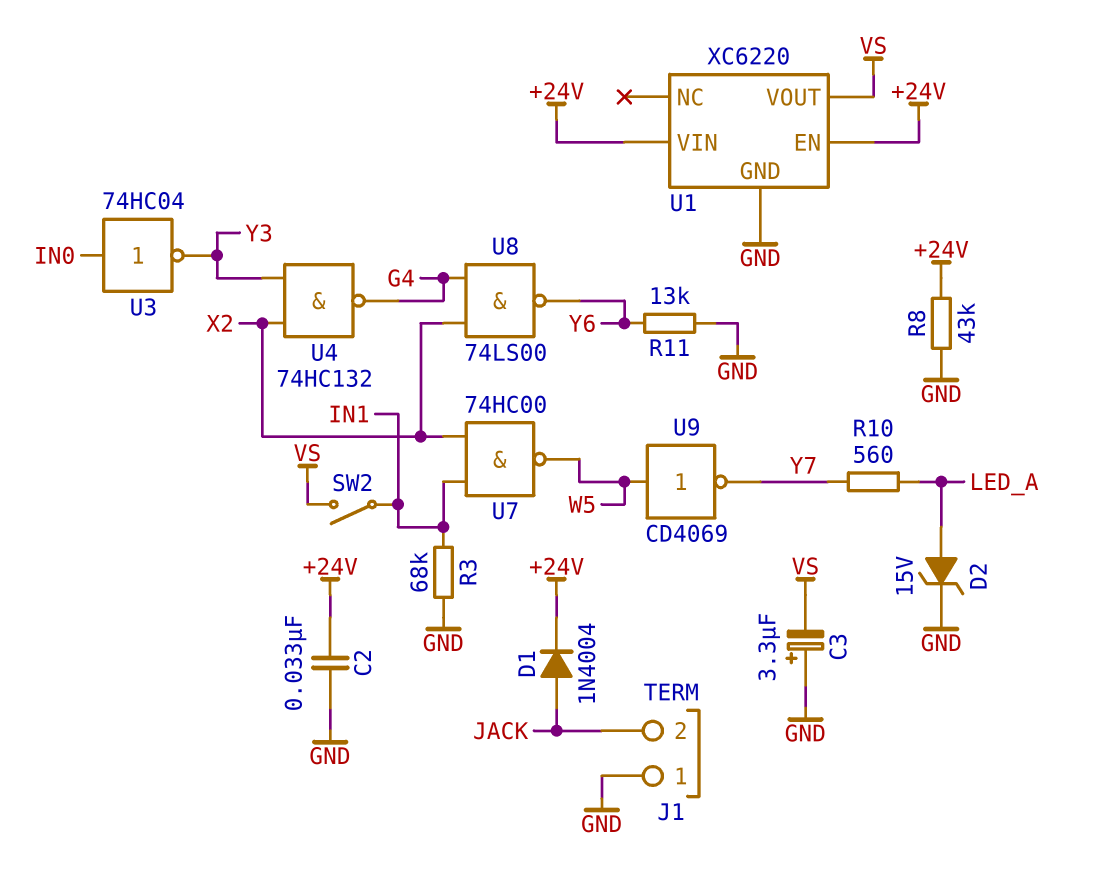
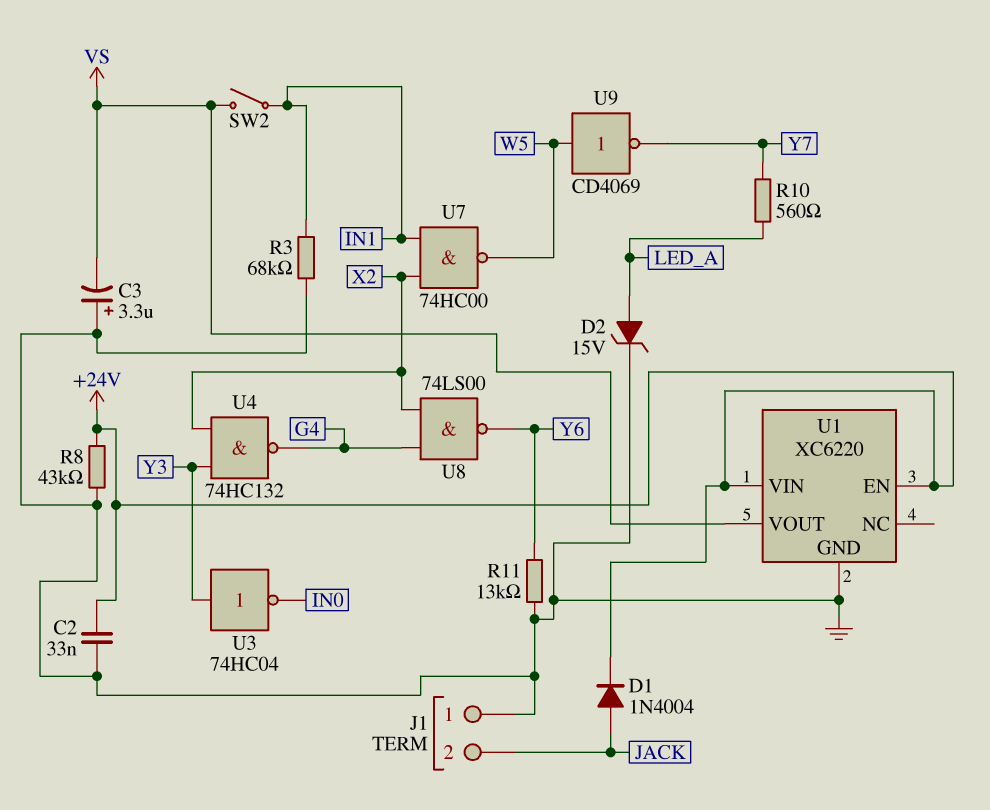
U3: NOT 74HC04 (in IN0, out Y3) -> NOT 74HC04 (in Y3, out IN0)

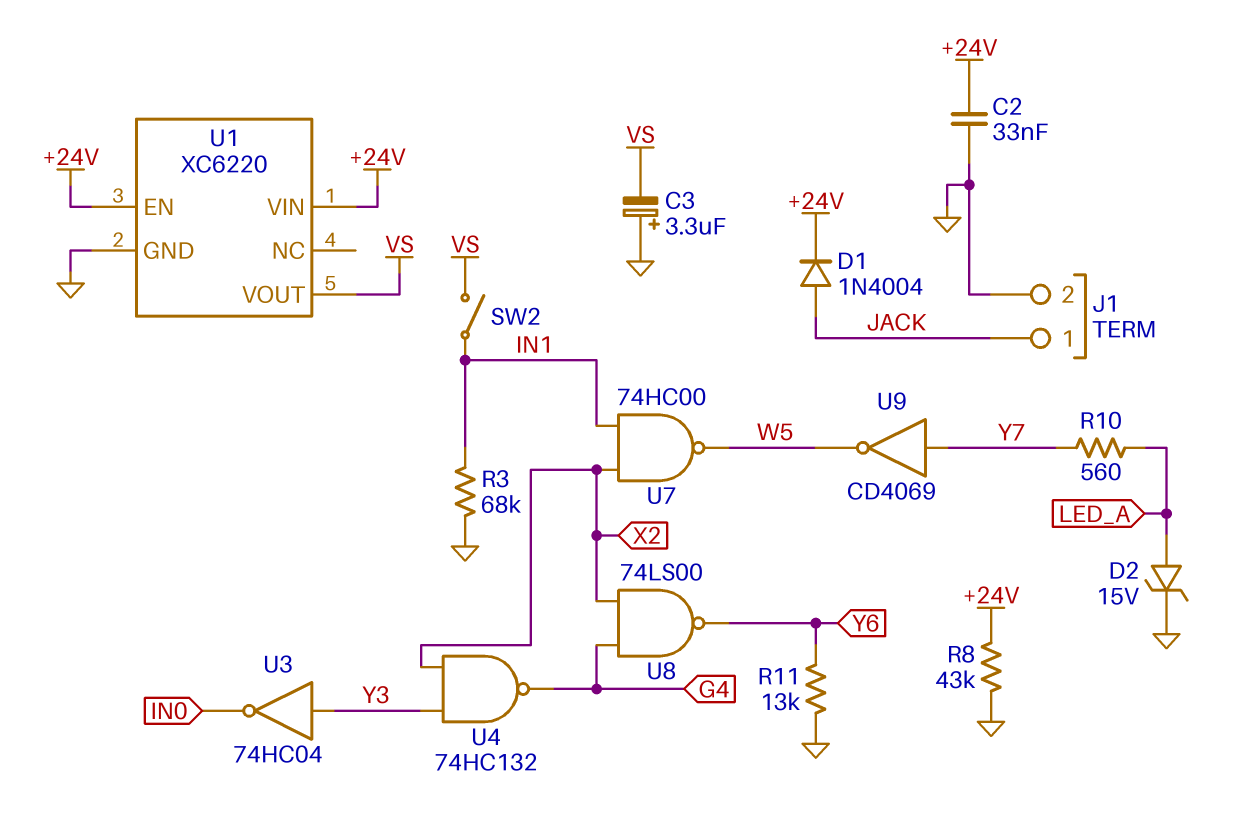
J1 pin 1: GND -> JACK
J1 pin 2: JACK -> GND
U9: NOT CD4069 (in W5, out Y7) -> NOT CD4069 (in Y7, out W5)

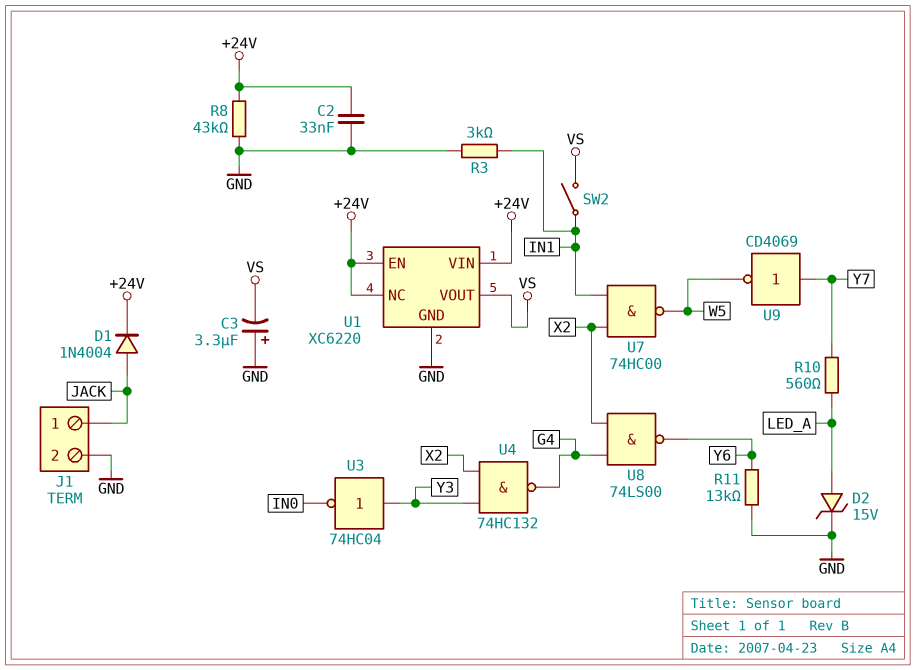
R3: 68k (GND, IN1) -> 3k (GND, IN1)
U1 pin NC: none -> +24V

